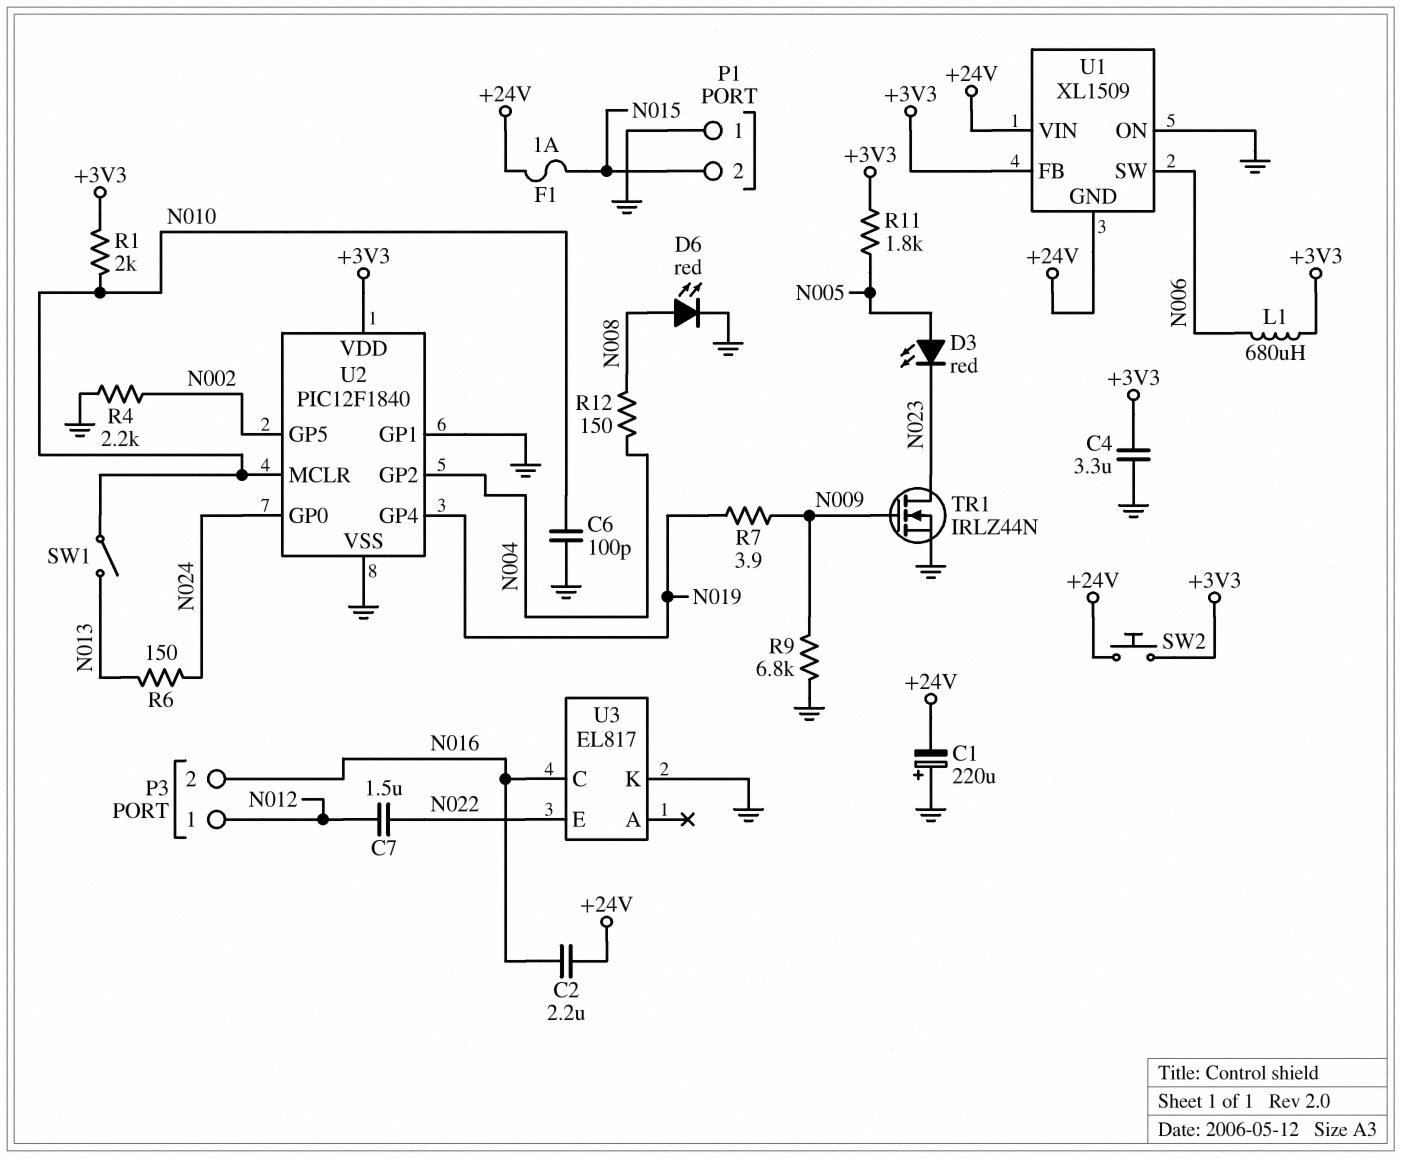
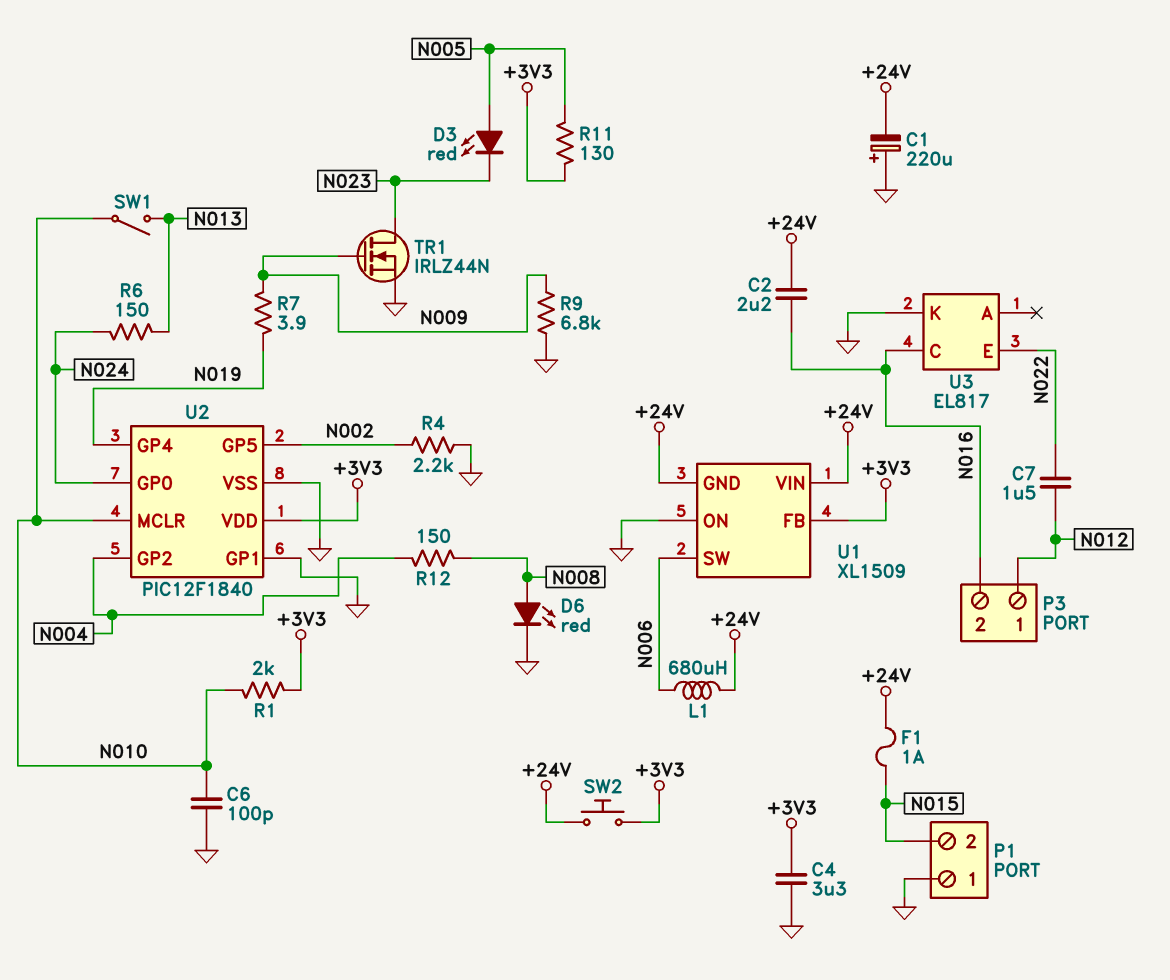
L1: 680uH (+3V3, N006) -> 680uH (+24V, N006)
R11: 1.8k (+3V3, N005) -> 130 (+3V3, N005)

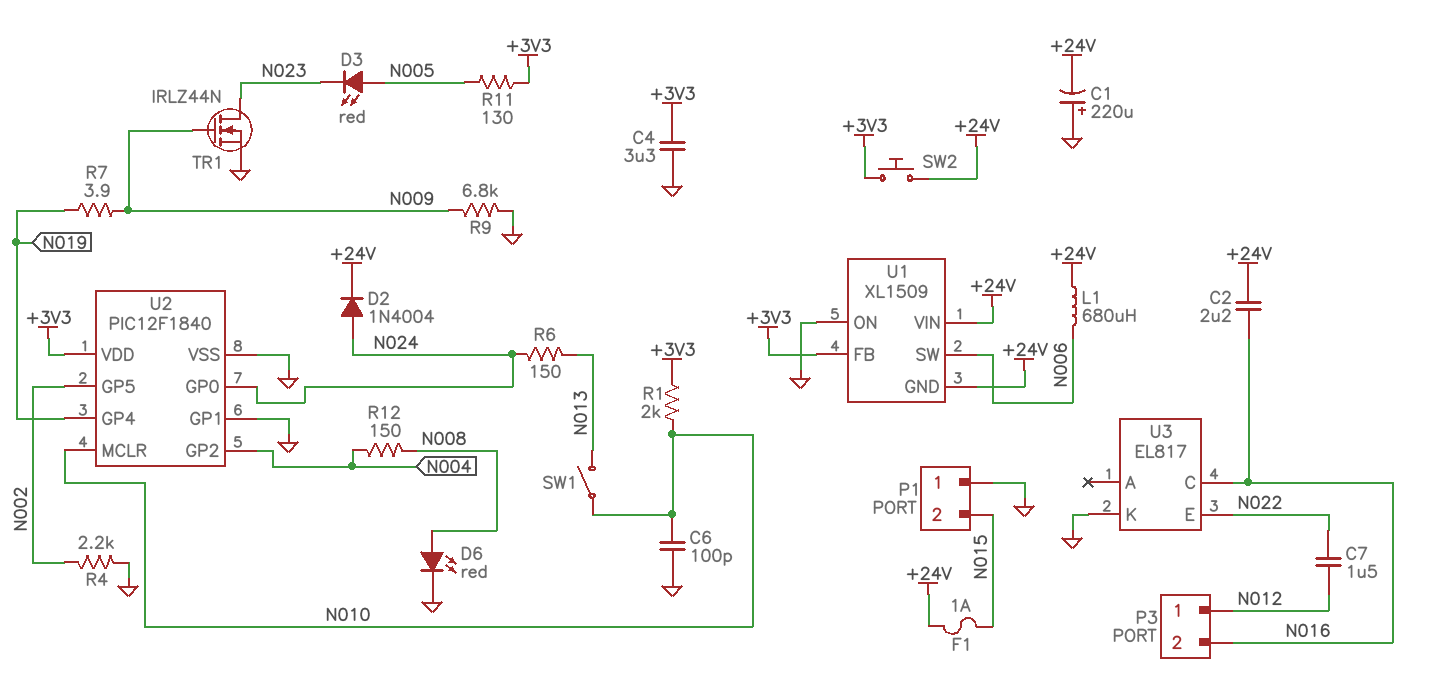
D2: none -> diode 1N4004 (A N024, K +24V)

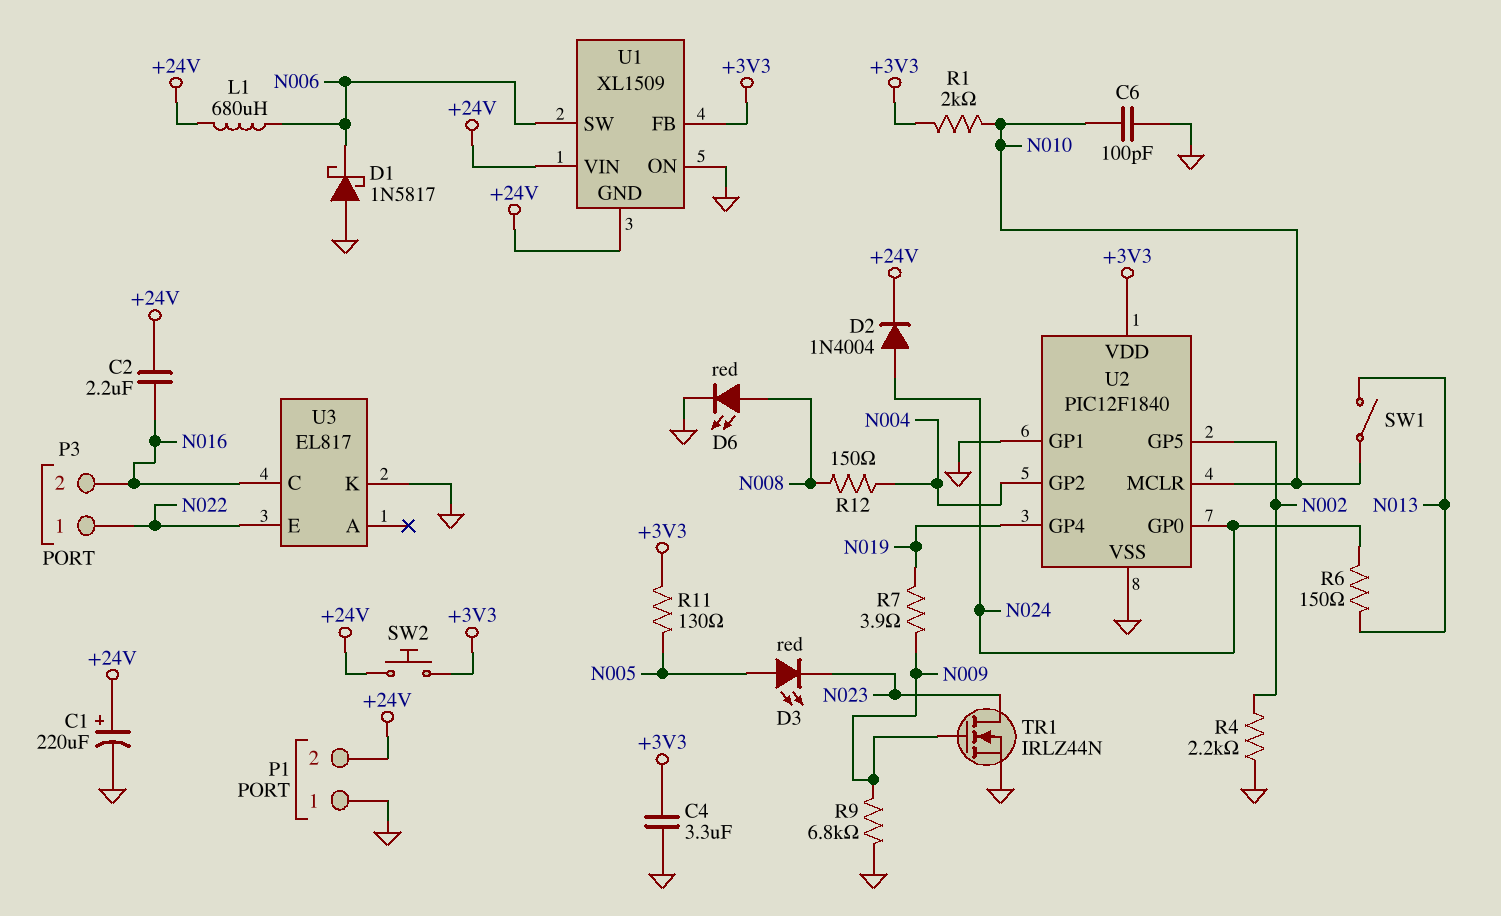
C1: 220uF (plus GND, minus +24V) -> 220uF (plus +24V, minus GND)
C7: 1.5uF (N012, N022) -> none
D1: none -> schottky 1N5817 (A GND, K N006)
F1: 1A (+24V, N015) -> none
P1 pin 2: N015 -> +24V
P3 pin 1: N012 -> N022

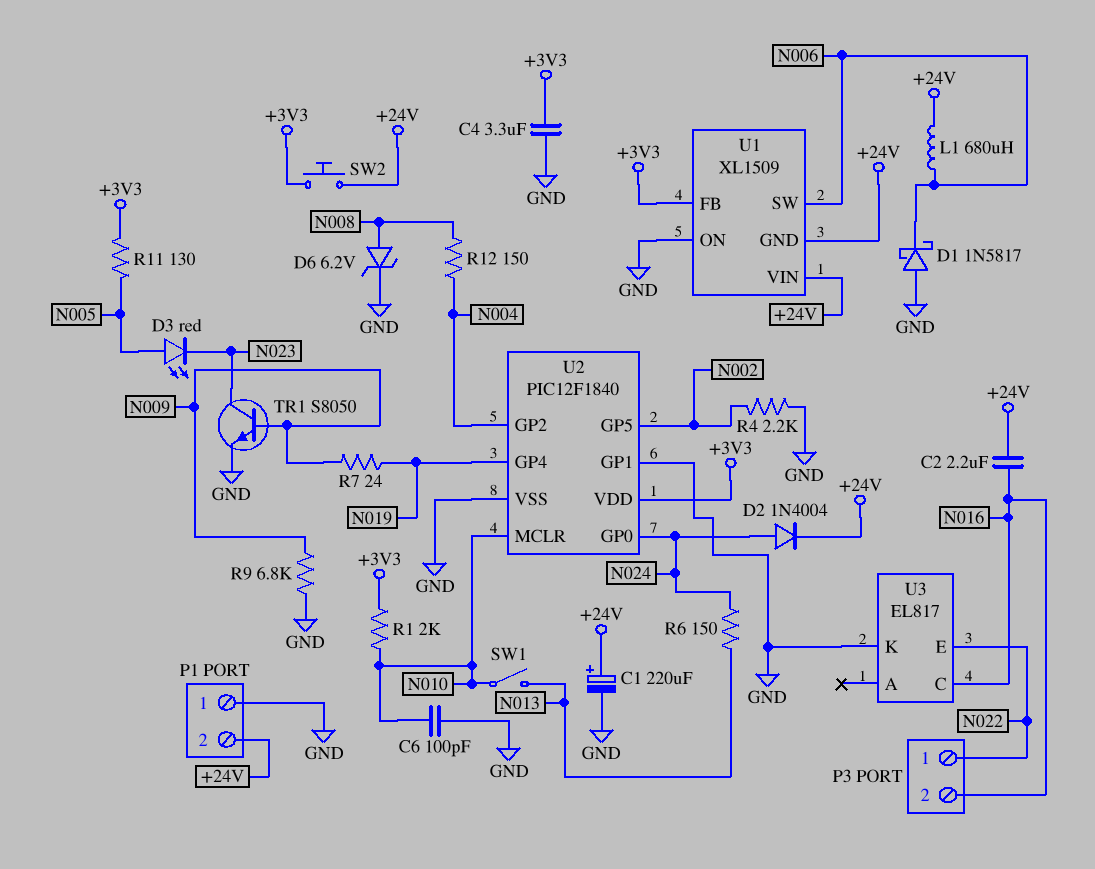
D6: LED red (A N008, K GND) -> zener 6.2V (A N008, K GND)
R7: 3.9 (N009, N019) -> 24 (N009, N019)
TR1: NMOS IRLZ44N (G N009, D N023, S GND) -> NPN S8050 (B N009, C N023, E GND)

